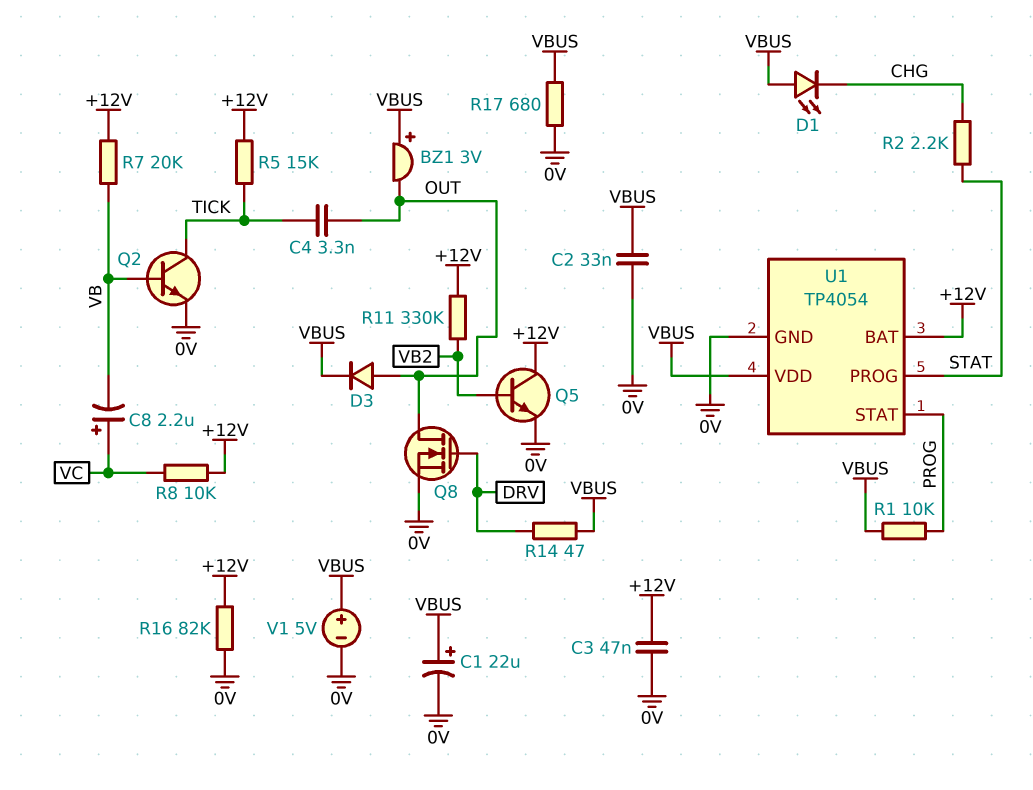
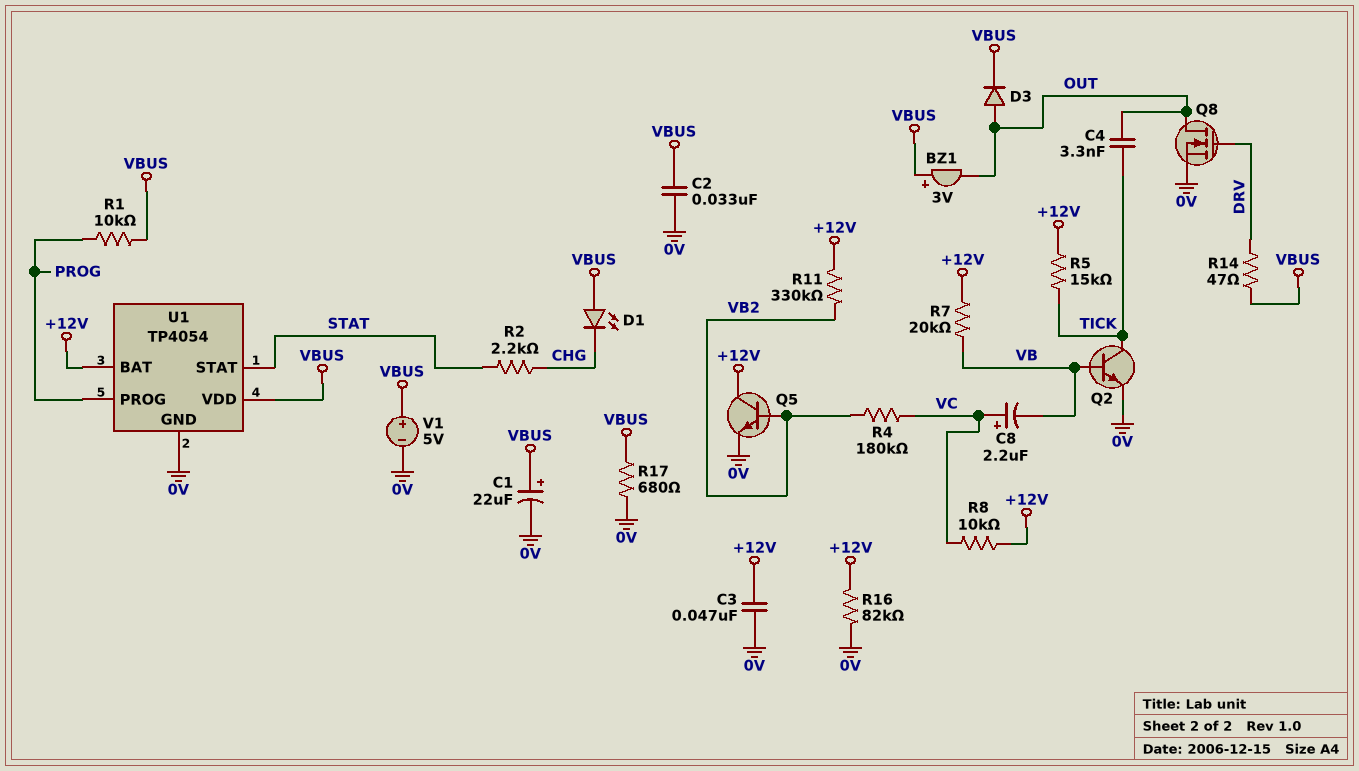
R4: none -> 180k (VB2, VC)
U1 pin PROG: STAT -> PROG
U1 pin STAT: PROG -> STAT

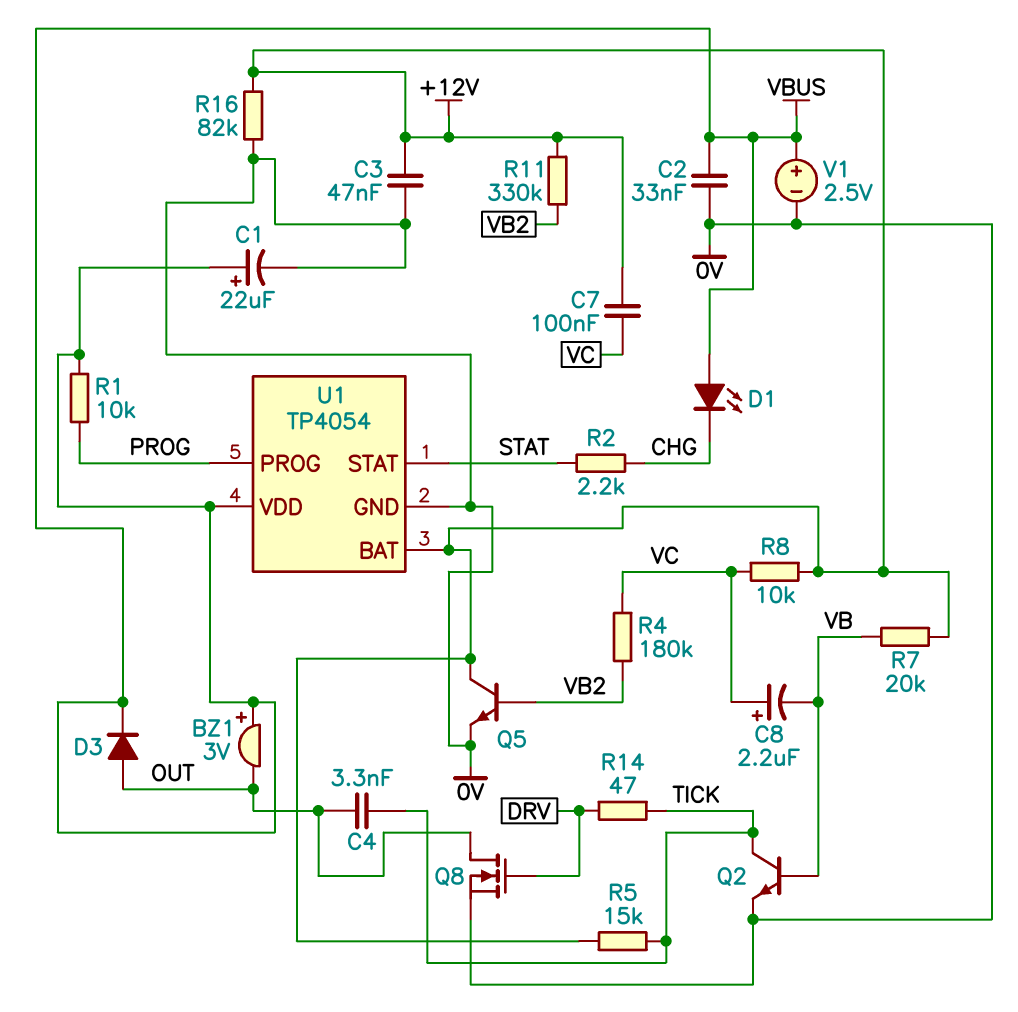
C7: none -> 100nF (+12V, VC)
R14: 47 (DRV, VBUS) -> 47 (DRV, TICK)
R17: 680 (0V, VBUS) -> none
V1: 5V (plus VBUS, minus 0V) -> 2.5V (plus VBUS, minus 0V)

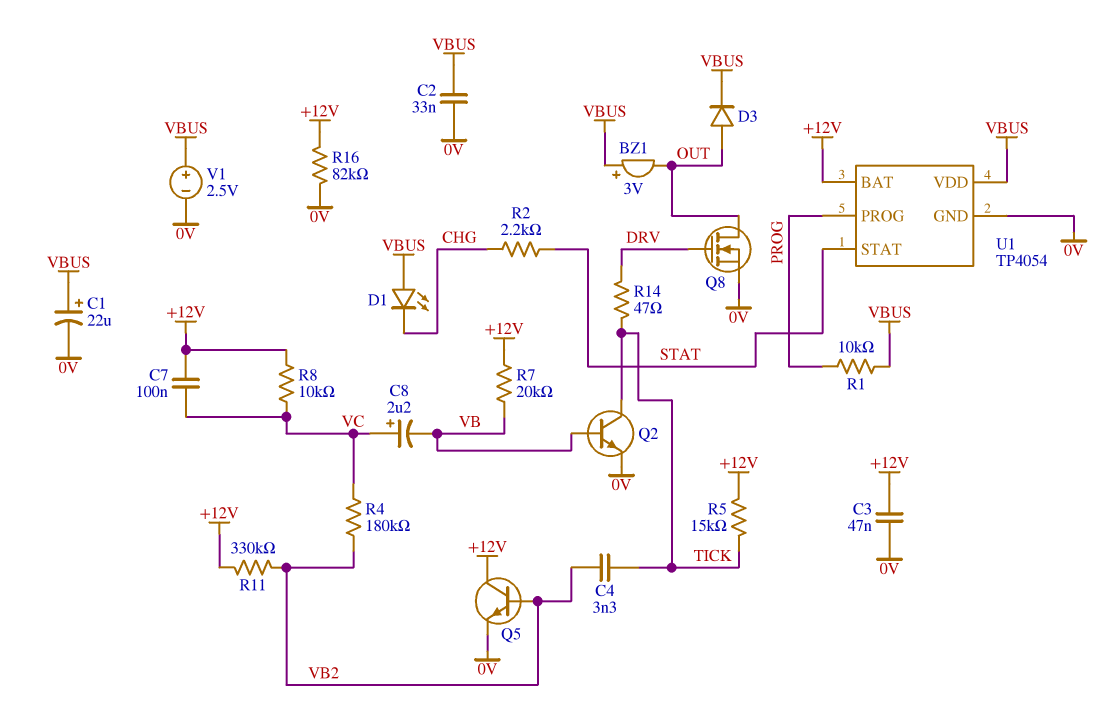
C4: 3.3nF (OUT, TICK) -> 3.3nF (TICK, VB2)

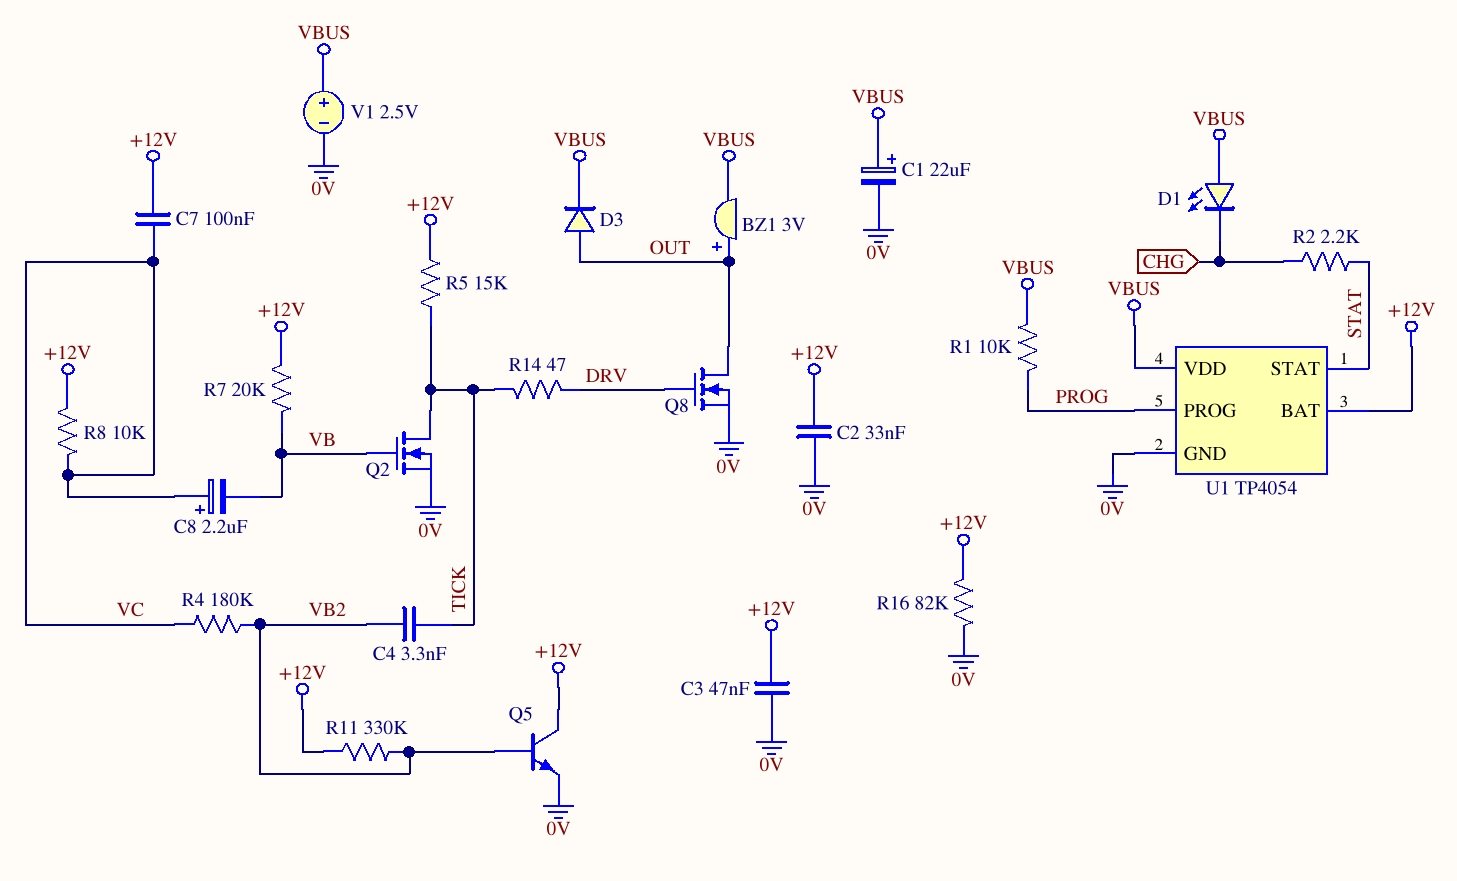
BZ1: buzzer 3V (plus VBUS, minus OUT) -> buzzer 3V (plus OUT, minus VBUS)
C2: 33nF (0V, VBUS) -> 33nF (+12V, 0V)
Q2: NPN (B VB, C TICK, E 0V) -> NMOS (G VB, D TICK, S 0V)

